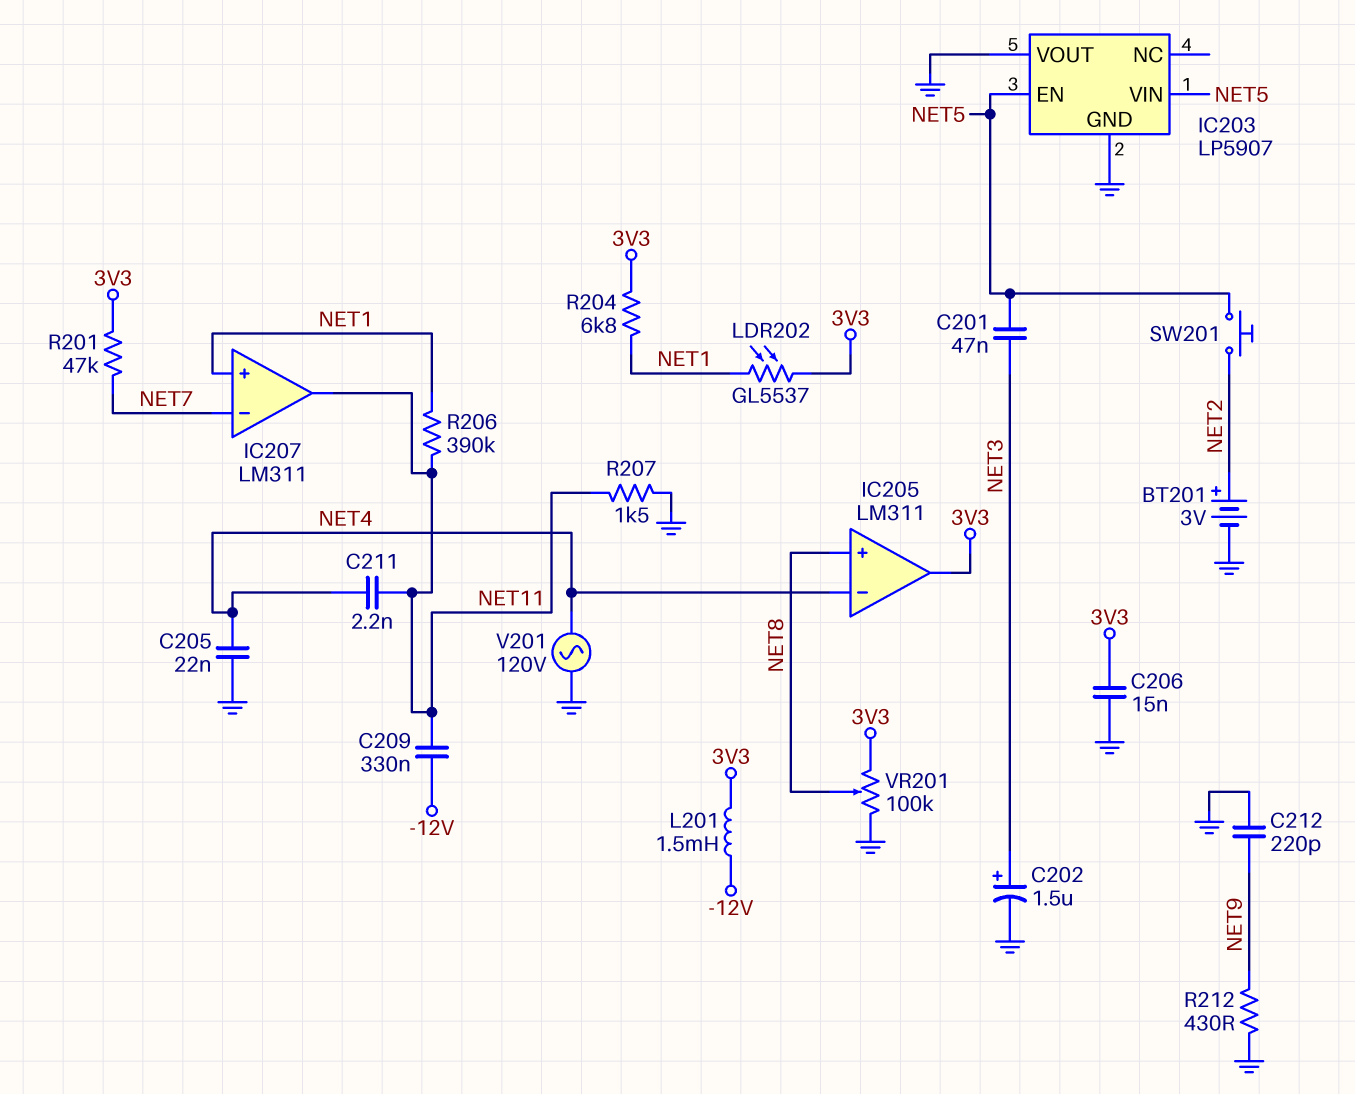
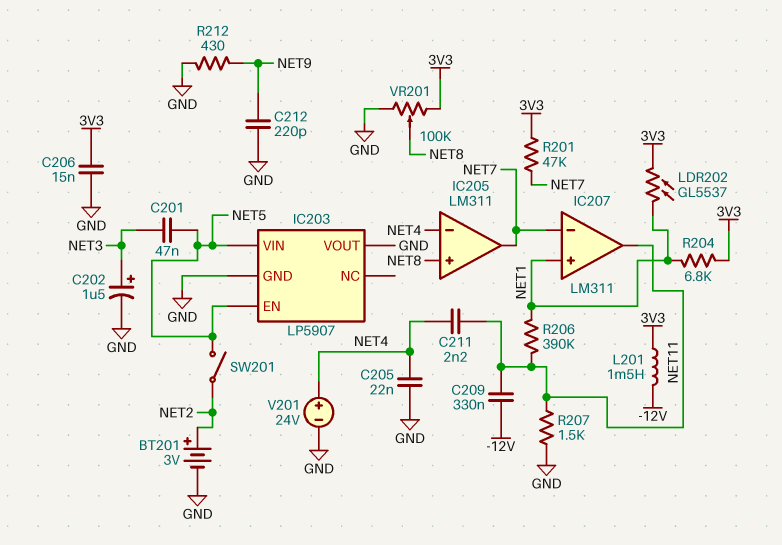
IC205 pin out: 3V3 -> NET7
SW201: button (NET2, NET5) -> switch (NET2, NET5)
V201: AC 120V (GND, NET4) -> 24V (plus NET4, minus GND)

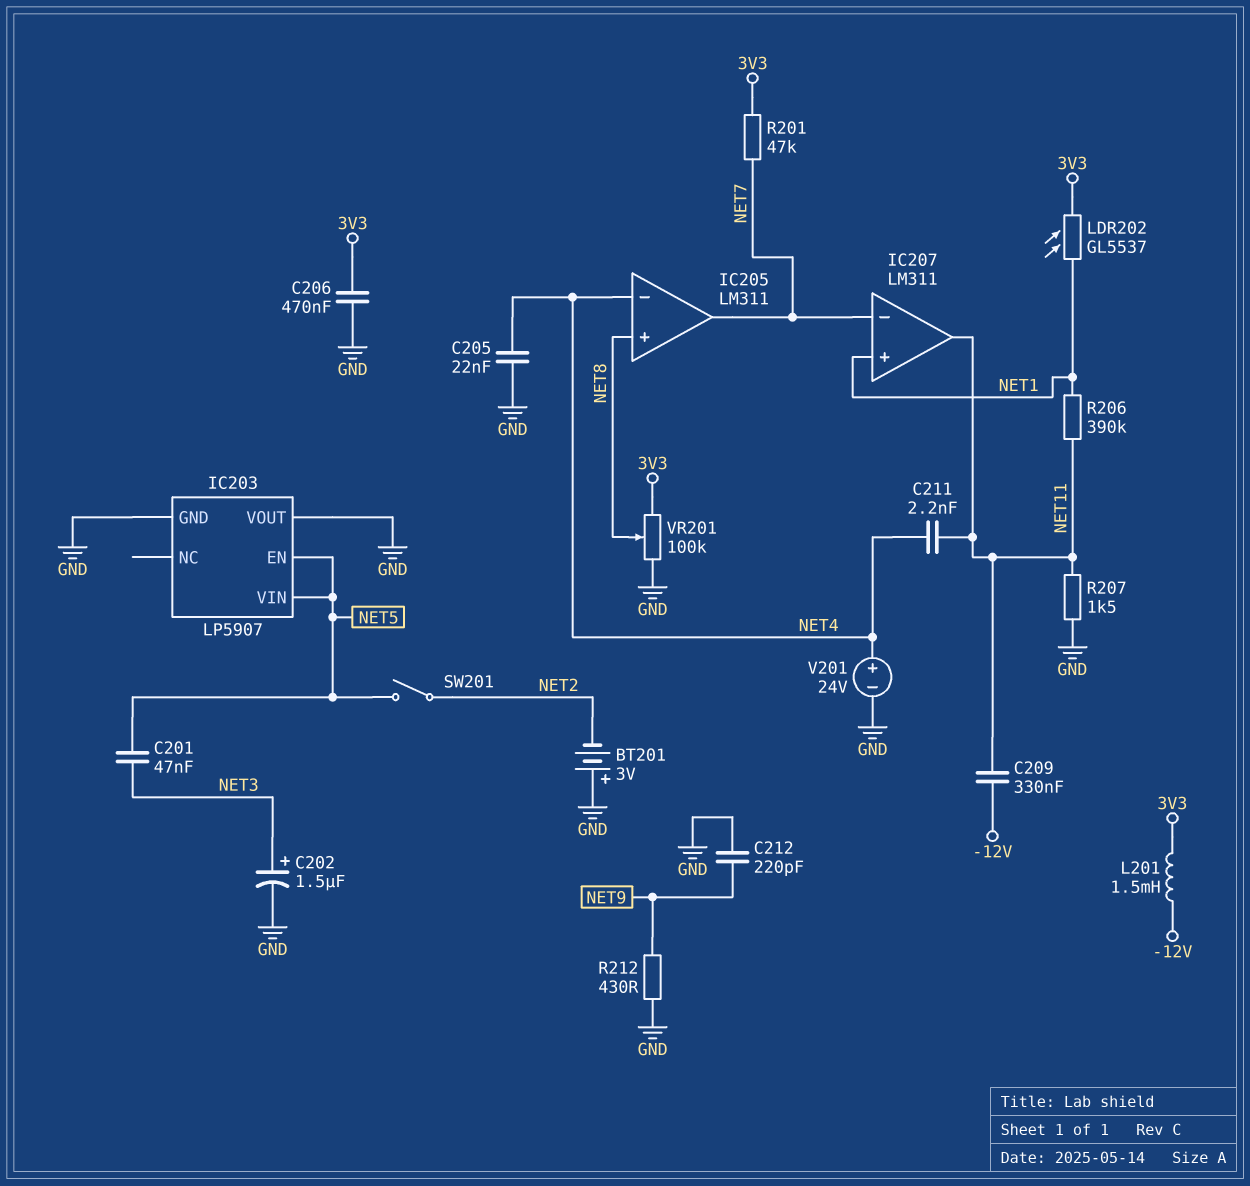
BT201: 3V (plus NET2, minus GND) -> 3V (plus GND, minus NET2)
C206: 15nF (3V3, GND) -> 470nF (3V3, GND)
R204: 6.8k (3V3, NET1) -> none

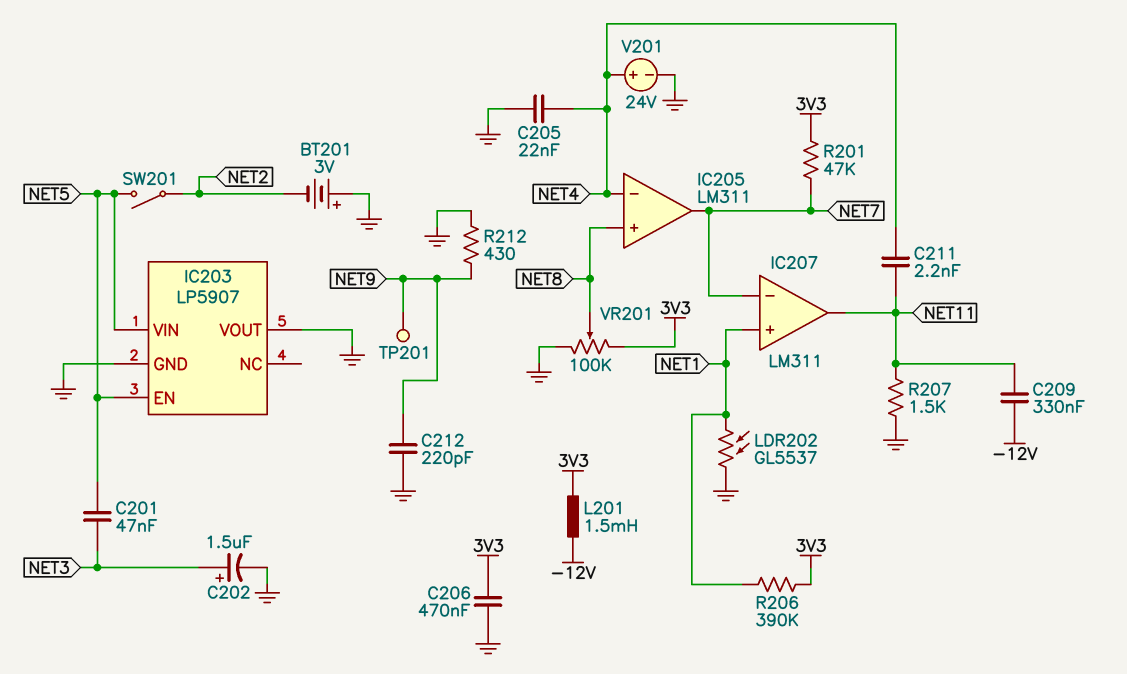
LDR202: GL5537 (3V3, NET1) -> GL5537 (GND, NET1)
R206: 390k (NET1, NET11) -> 390k (3V3, NET1)
TP201: none -> test point (NET9)

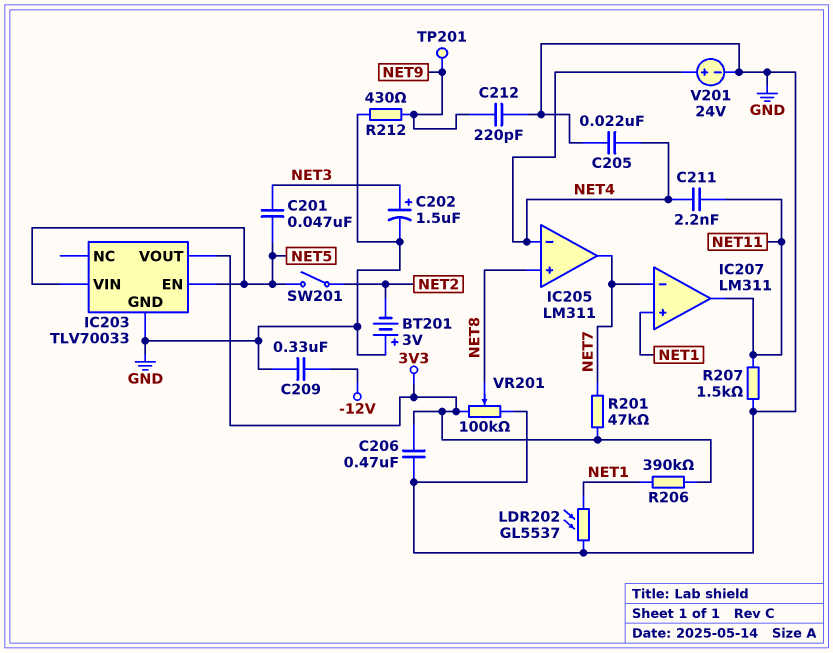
C209: 330nF (-12V, NET11) -> 330nF (-12V, GND)
IC203: LP5907 -> TLV70033
IC203 pin VOUT: GND -> 3V3
L201: 1.5mH (-12V, 3V3) -> none

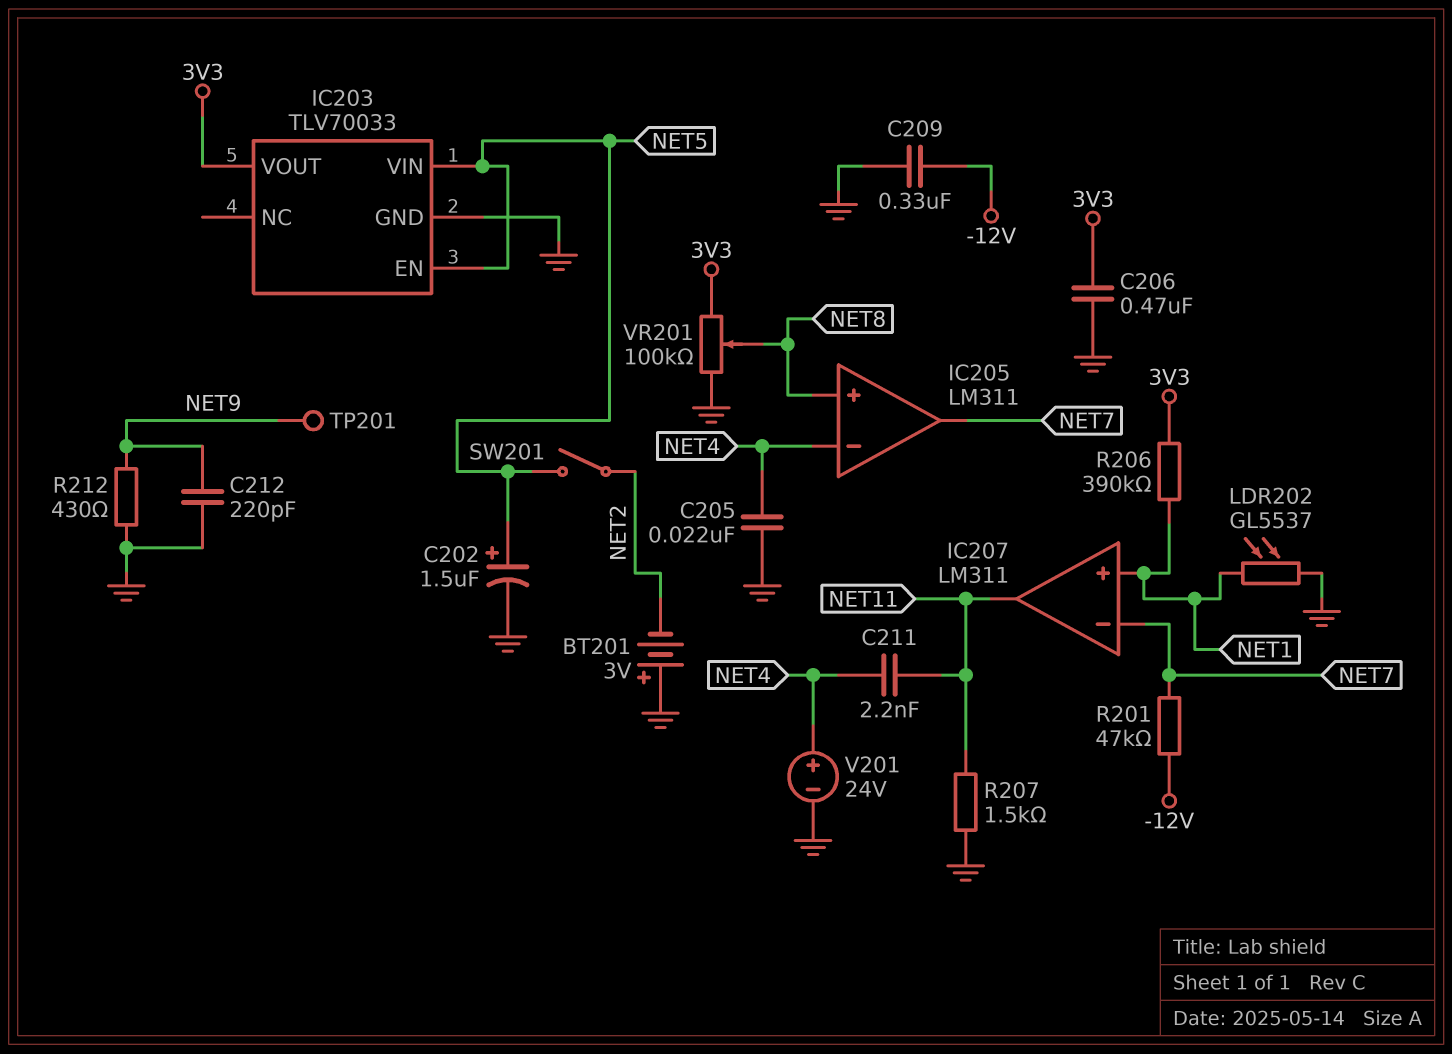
C201: 47nF (NET3, NET5) -> none
C202: 1.5uF (plus NET3, minus GND) -> 1.5uF (plus NET5, minus GND)
R201: 47k (3V3, NET7) -> 47k (-12V, NET7)

